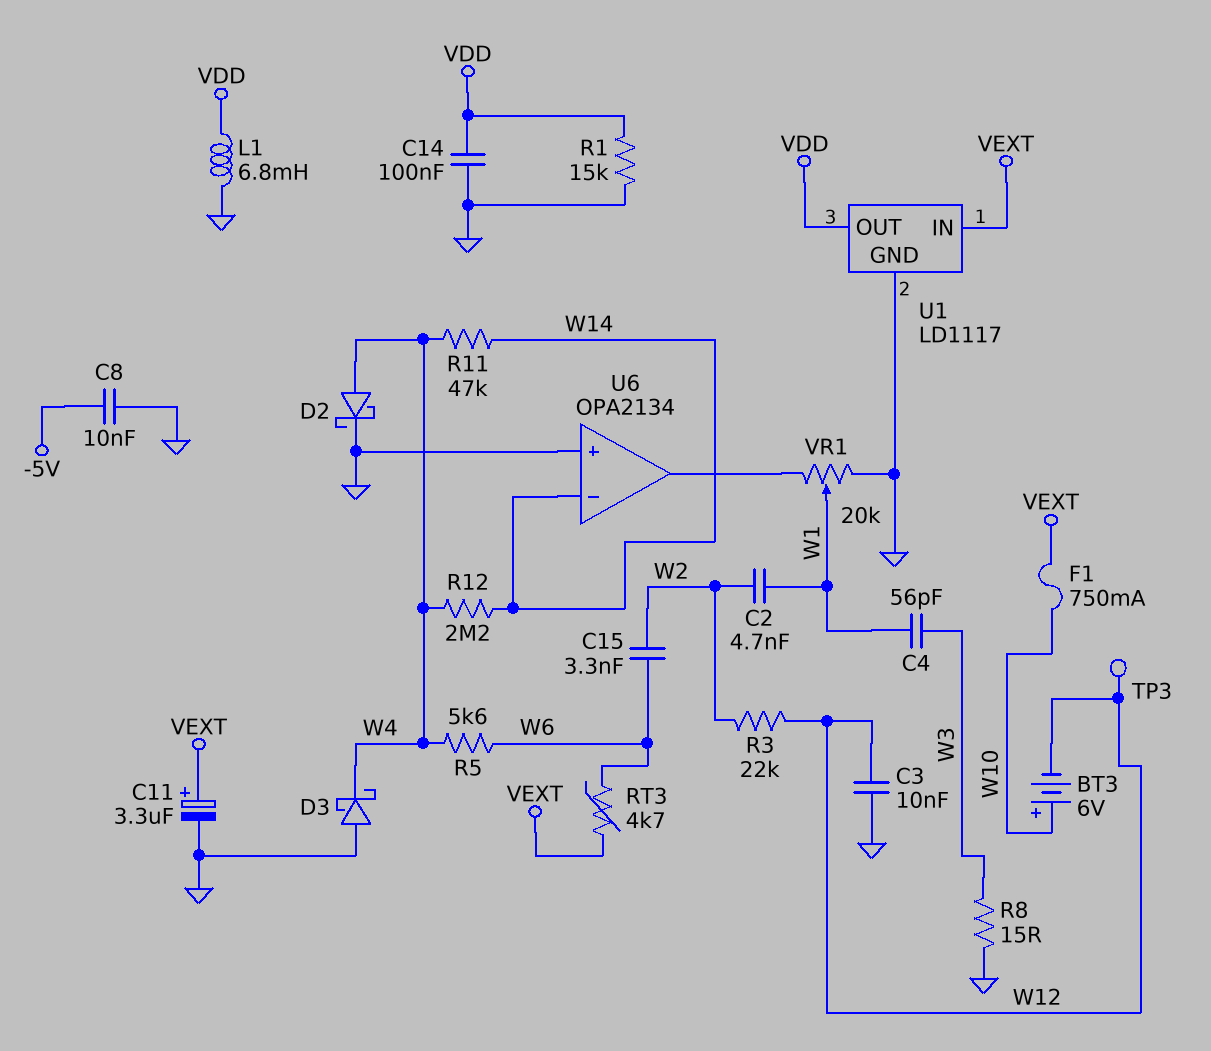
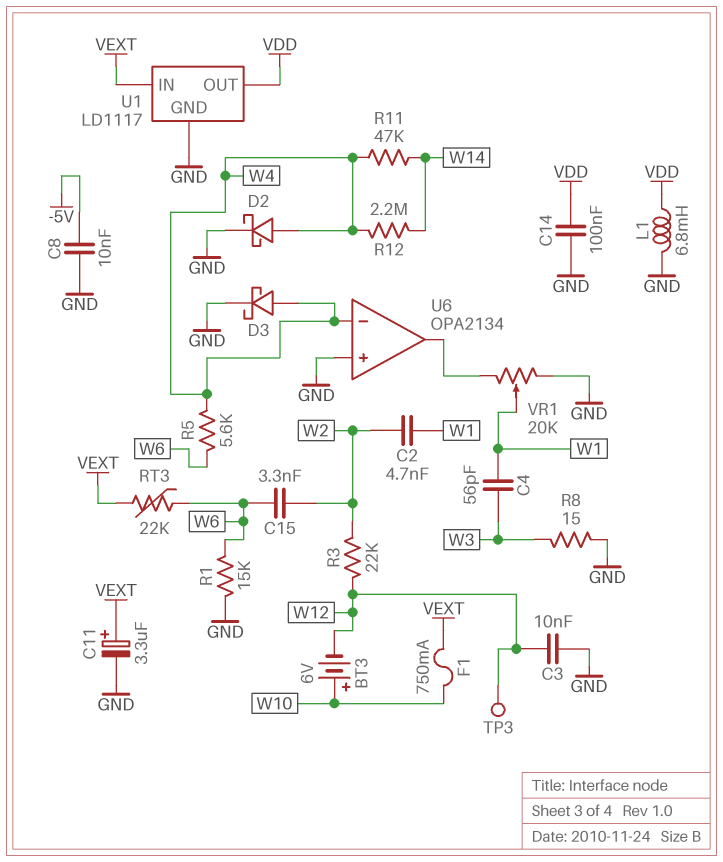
D3: schottky (A GND, K W4) -> schottky (A W4, K GND)
R1: 15k (GND, VDD) -> 15k (GND, W6)
RT3: 4.7k (VEXT, W6) -> 22k (VEXT, W6)
U6 pin in-: W14 -> W4

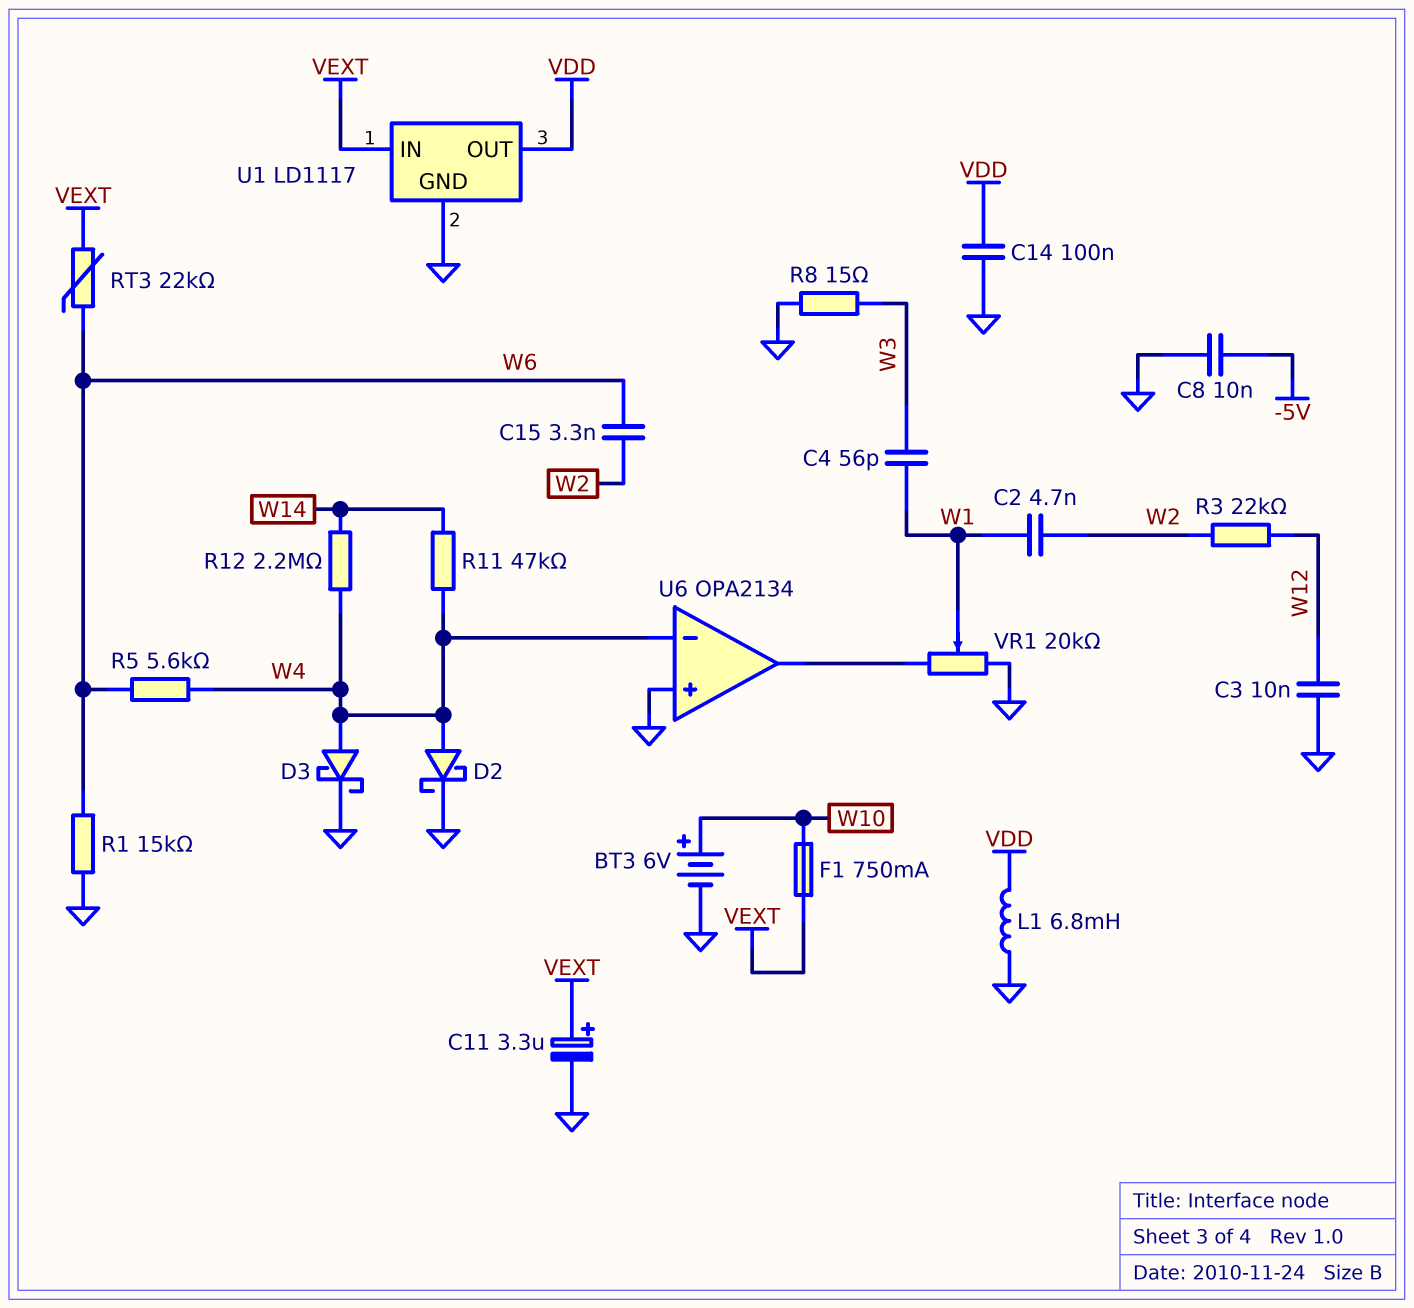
BT3: 6V (plus W10, minus W12) -> 6V (plus W10, minus GND)
TP3: test point (W12) -> none

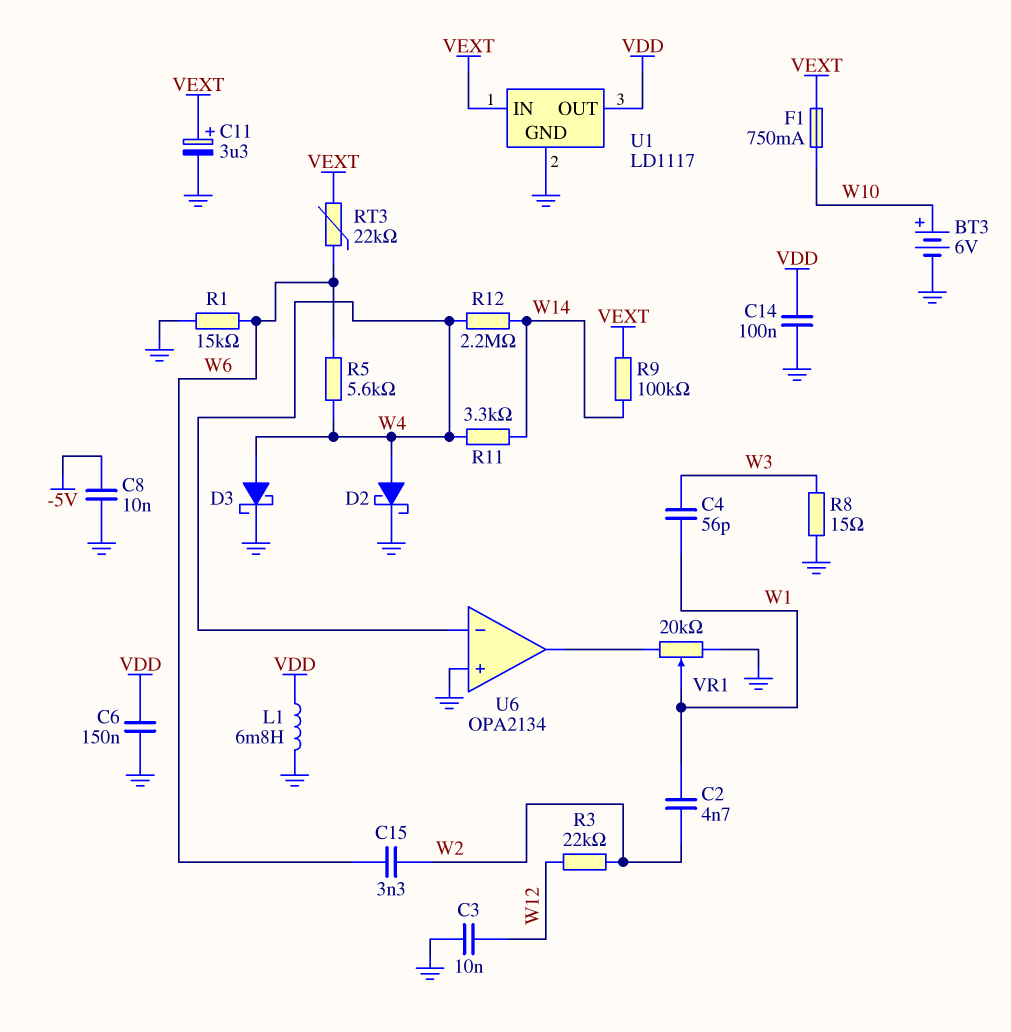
C6: none -> 150nF (GND, VDD)
R9: none -> 100k (VEXT, W14)
R11: 47k (W4, W14) -> 3.3k (W4, W14)

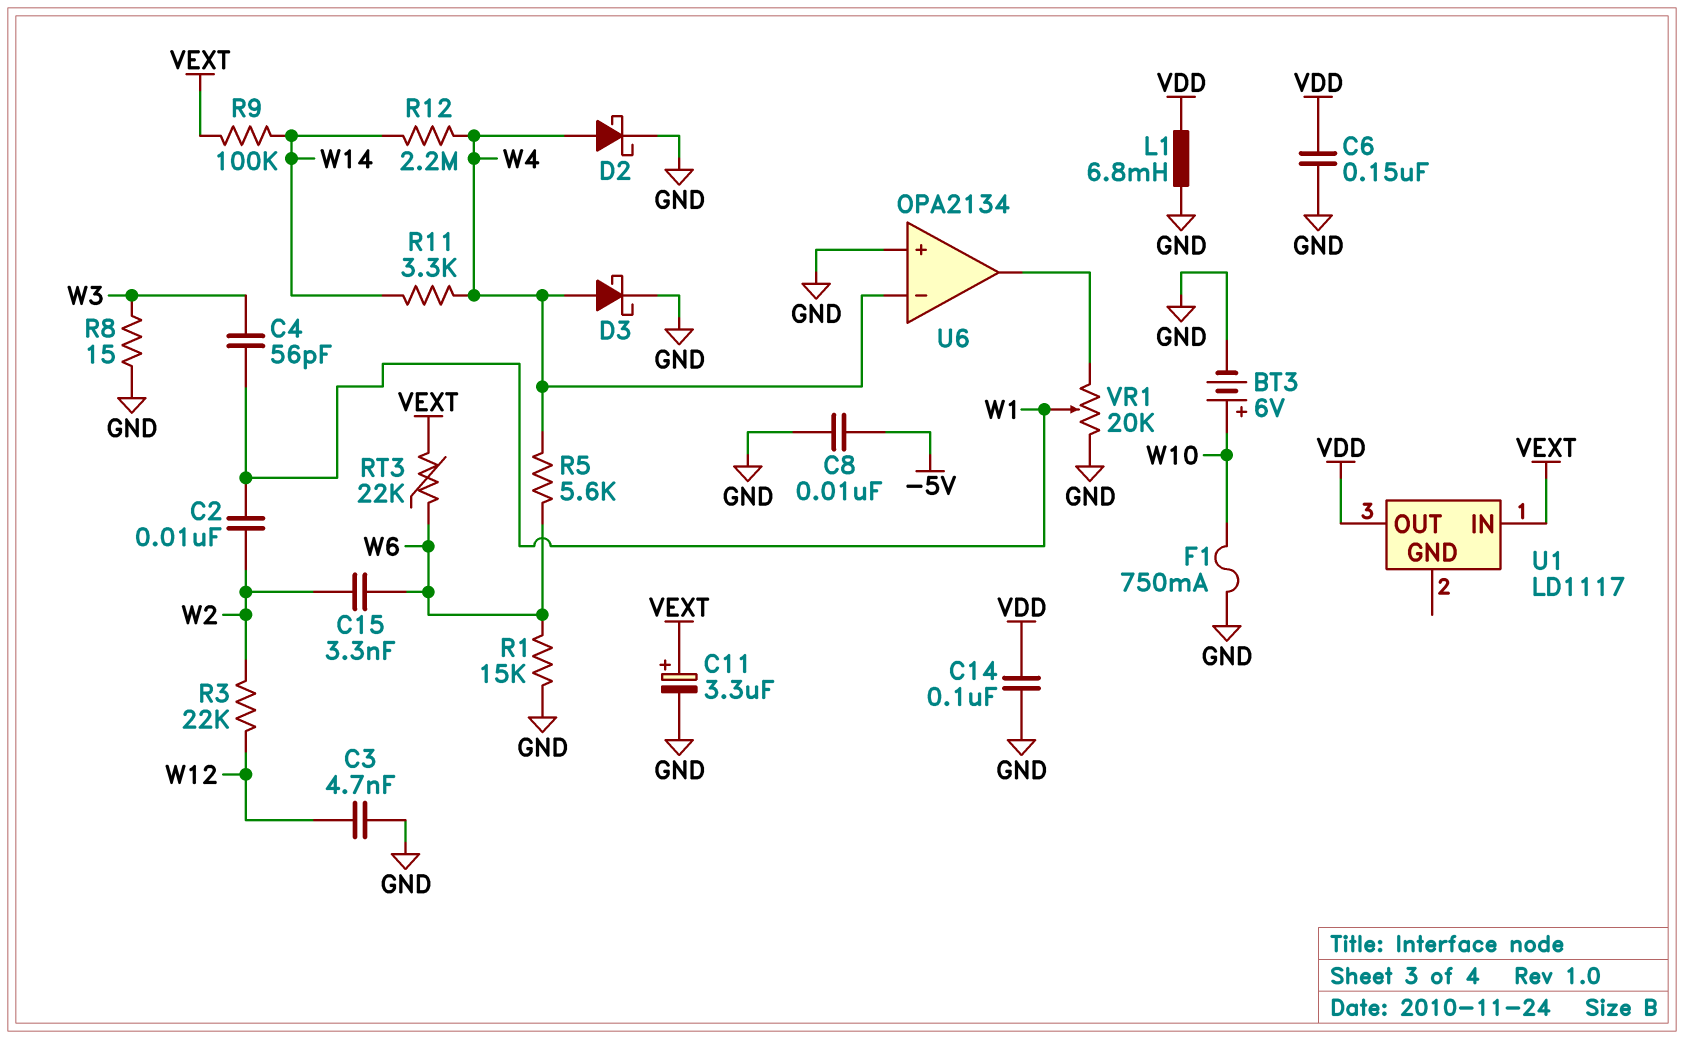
C2: 4.7nF (W1, W2) -> 10nF (W1, W2)
C3: 10nF (GND, W12) -> 4.7nF (GND, W12)
F1: 750mA (VEXT, W10) -> 750mA (GND, W10)
U1 pin GND: GND -> none

